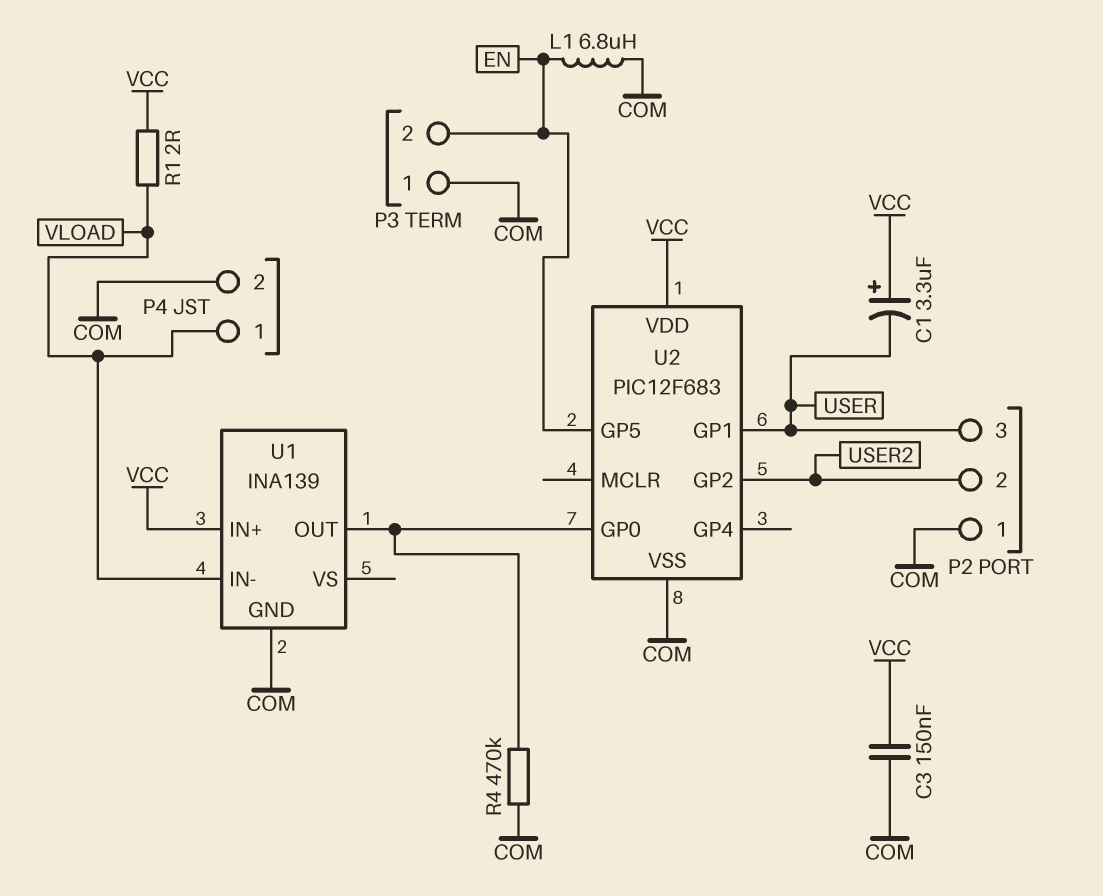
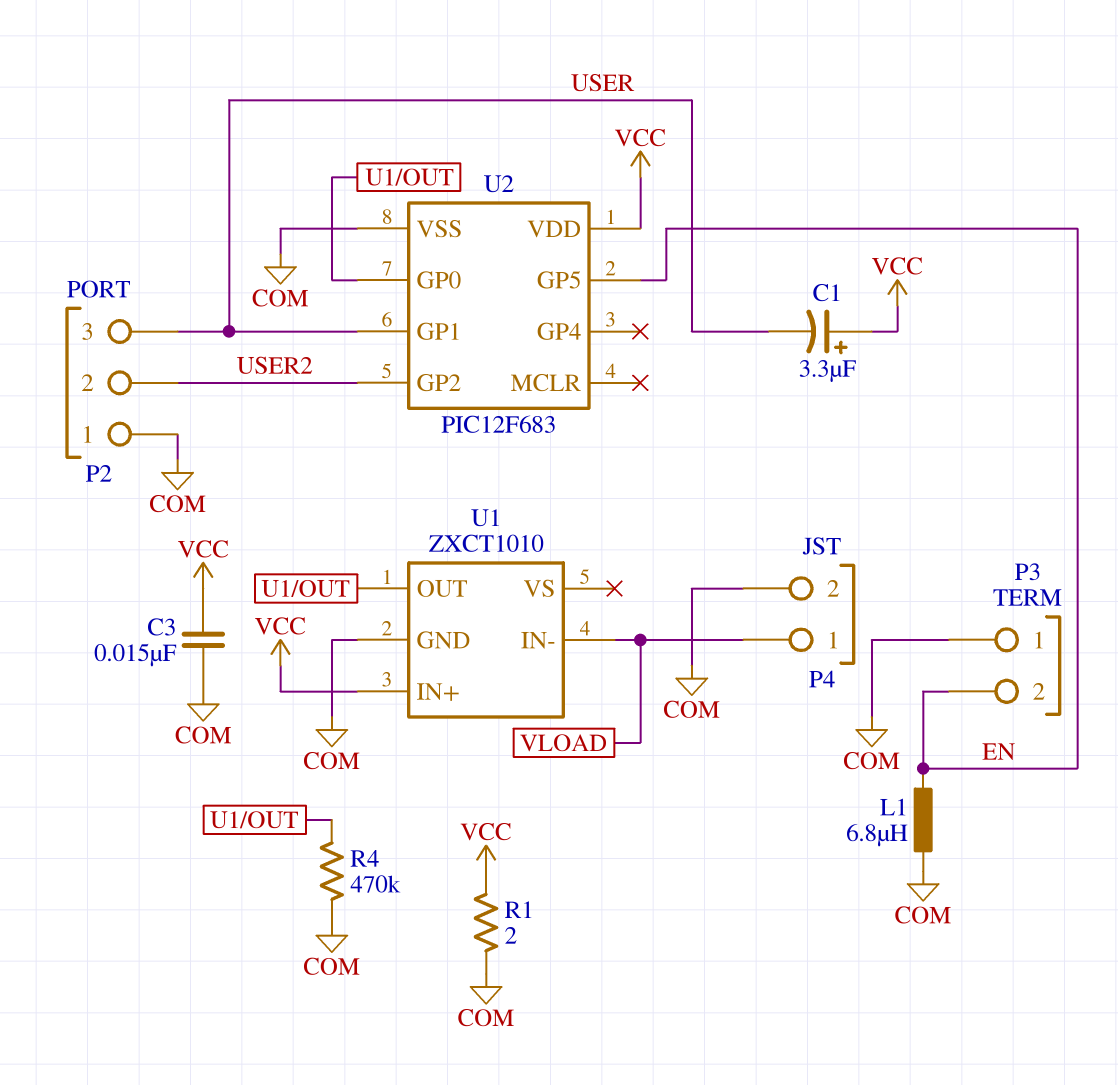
C3: 150nF (COM, VCC) -> 15nF (COM, VCC)
R1: 2 (VCC, VLOAD) -> 2 (COM, VCC)
U1: INA139 -> ZXCT1010

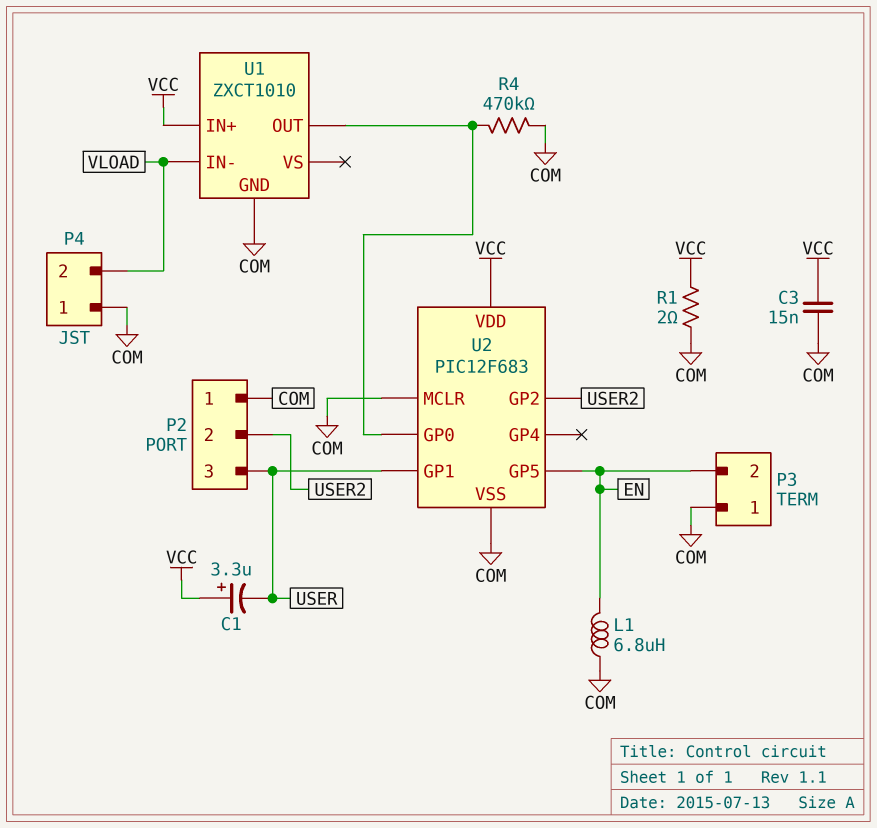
P4 pin 1: VLOAD -> COM
P4 pin 2: COM -> VLOAD
U2 pin MCLR: none -> COM

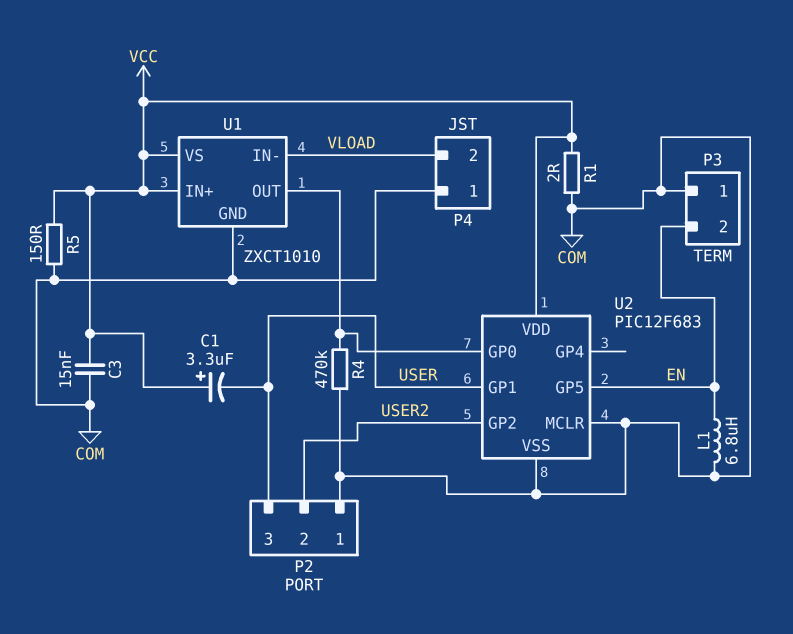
R5: none -> 150 (COM, VCC)
U1 pin VS: none -> VCC

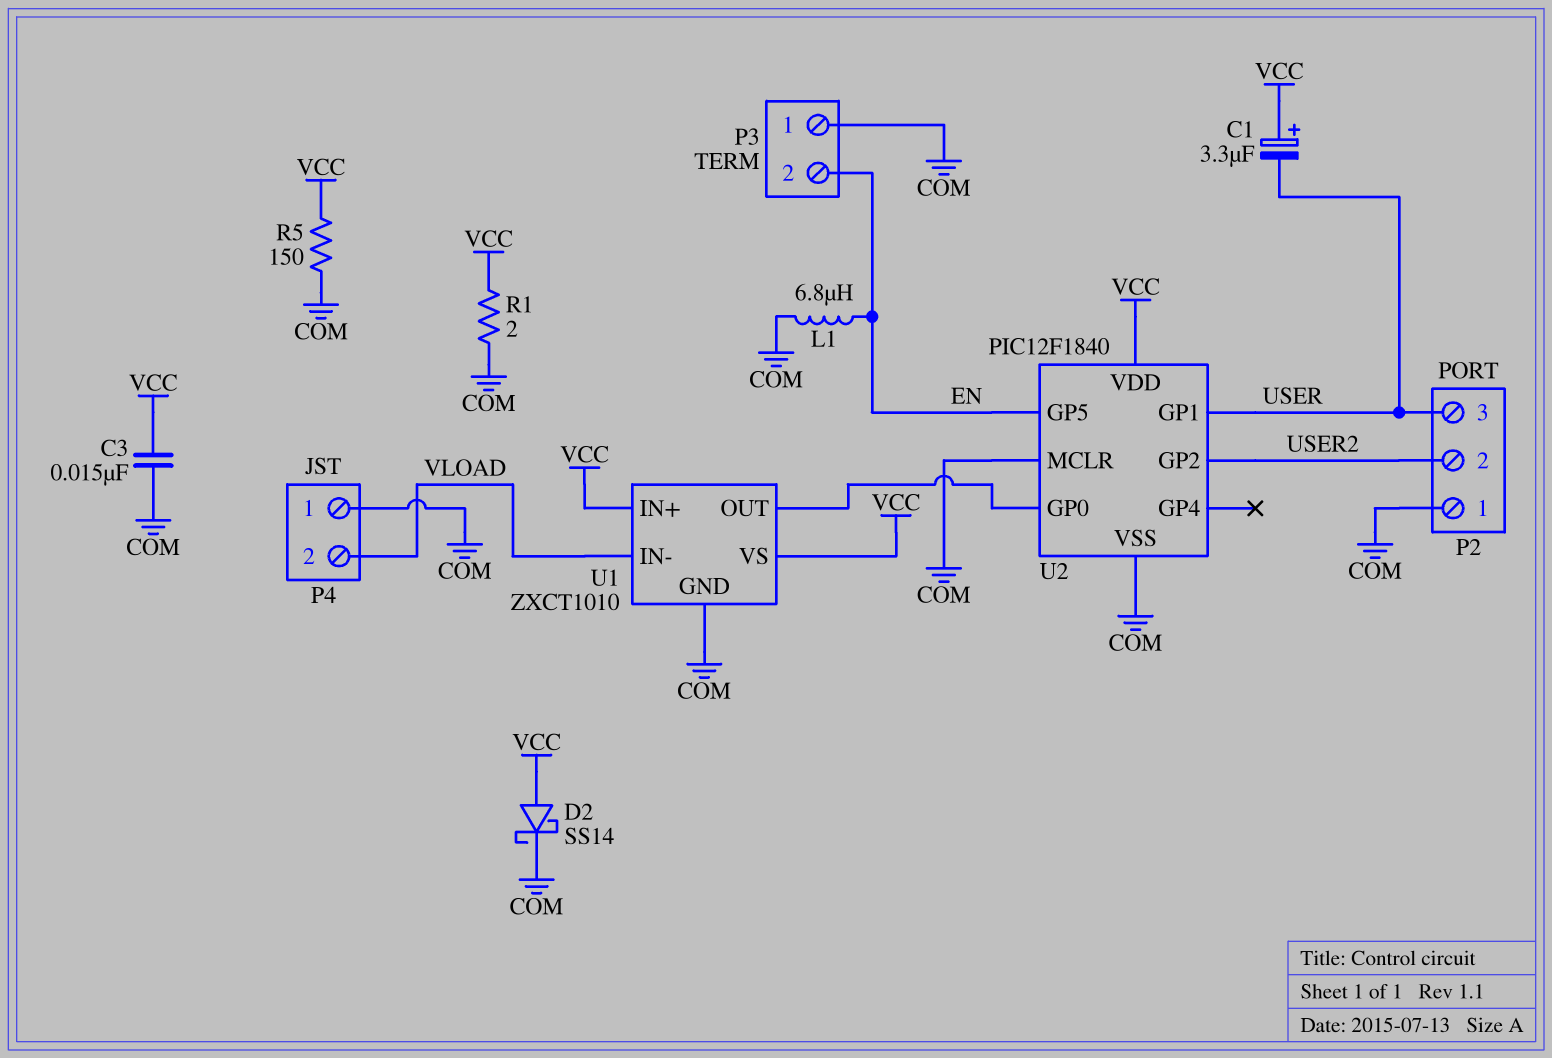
D2: none -> schottky SS14 (A VCC, K COM)
R4: 470k (COM, U1/OUT) -> none
U2: PIC12F683 -> PIC12F1840

